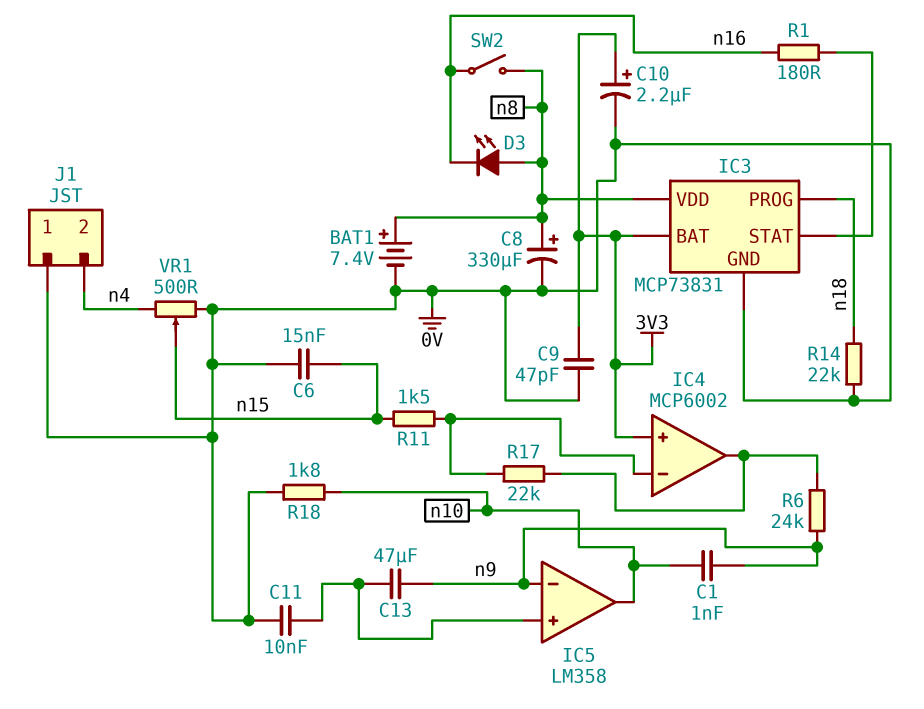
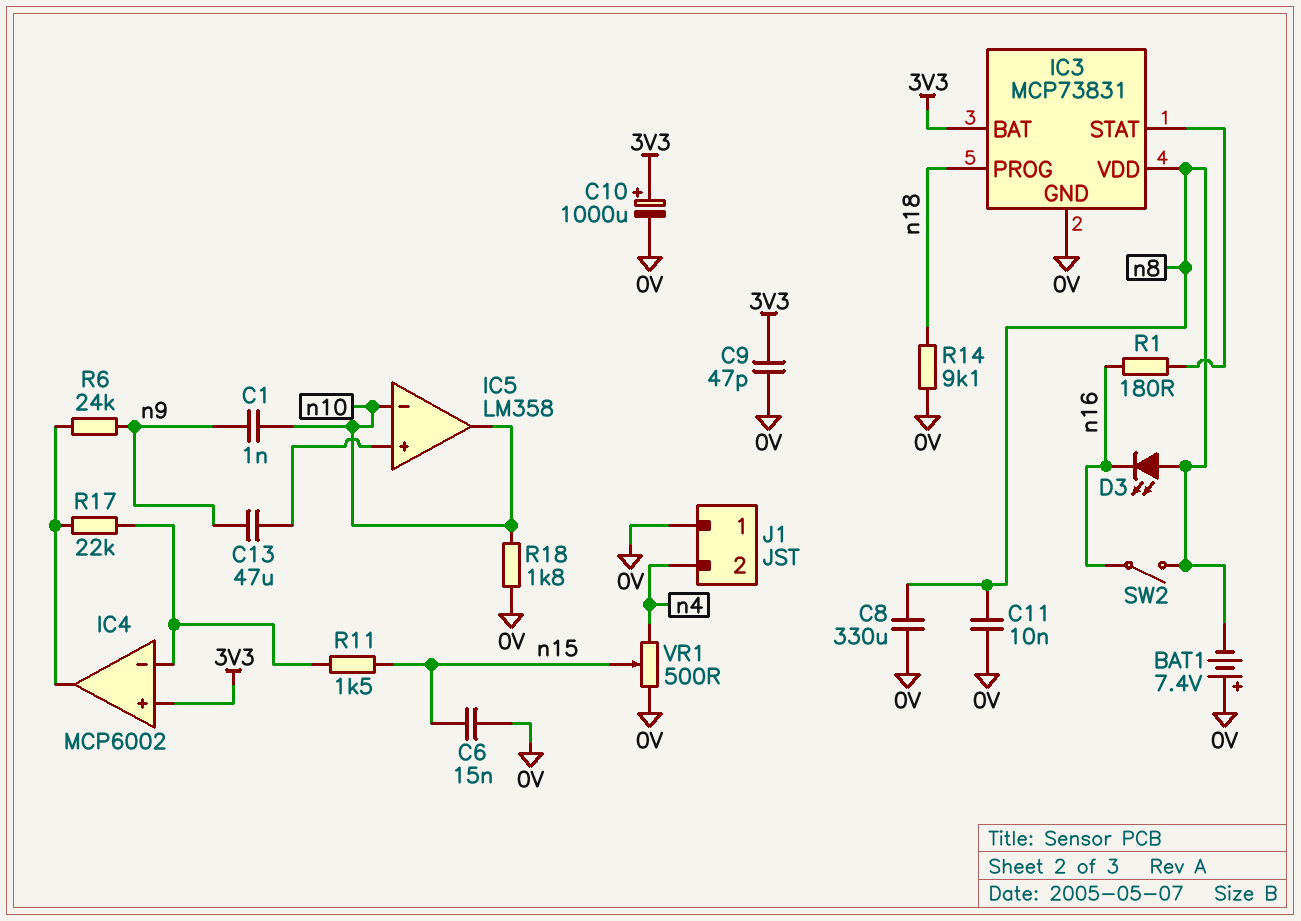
BAT1: 7.4V (plus n8, minus 0V) -> 7.4V (plus 0V, minus n8)
C8: 330uF (plus n8, minus 0V) -> 330uF (0V, n8)
C10: 2.2uF (plus 3V3, minus 0V) -> 1000uF (plus 3V3, minus 0V)
C11: 10nF (0V, IC5/in+) -> 10nF (0V, n8)
IC5 pin in-: n9 -> n10
R14: 22k (0V, n18) -> 9.1k (0V, n18)

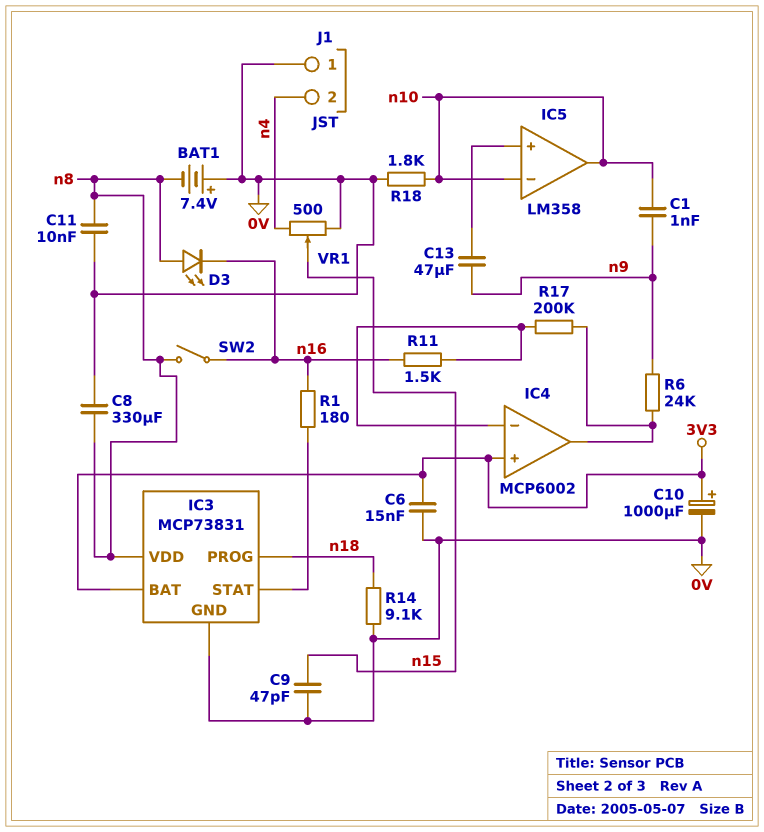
C6: 15nF (0V, n15) -> 15nF (0V, 3V3)
C9: 47pF (0V, 3V3) -> 47pF (0V, n15)
R11: 1.5k (IC4/in-, n15) -> 1.5k (IC4/in-, n16)
R17: 22k (IC4/in-, IC4/out) -> 200k (IC4/in-, IC4/out)

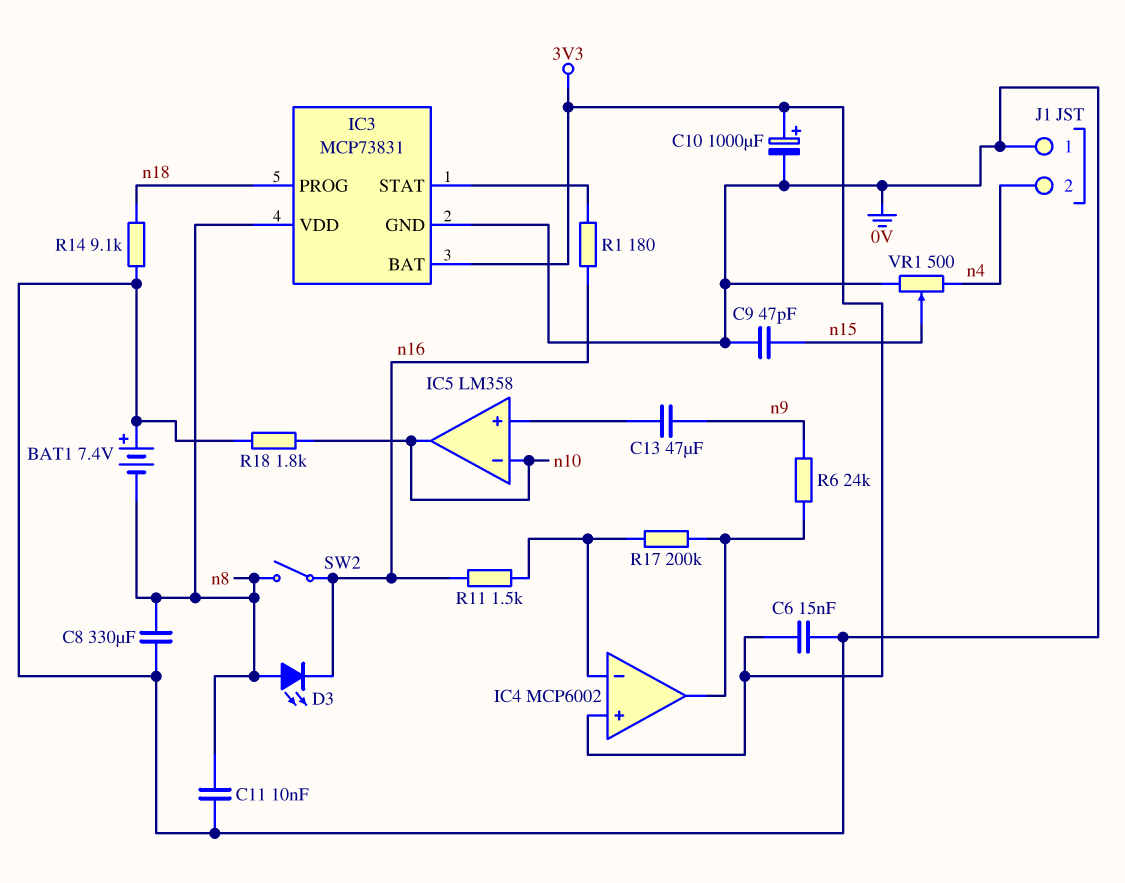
C1: 1nF (n9, n10) -> none

